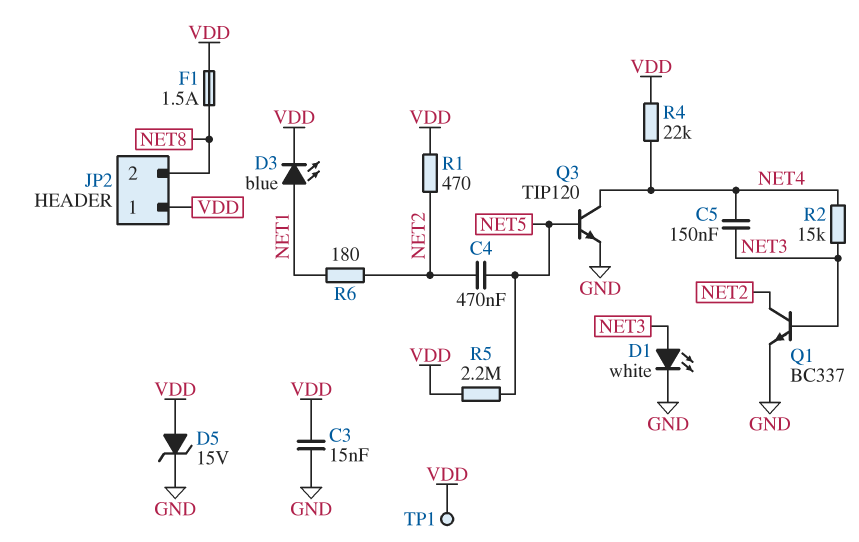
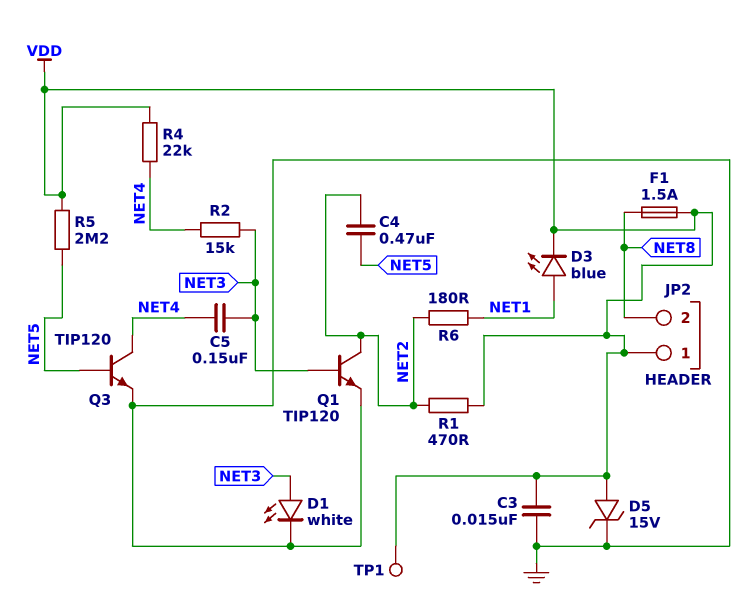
Q1: NPN BC337 (B NET3, C NET2, E GND) -> NPN TIP120 (B NET3, C NET2, E GND)

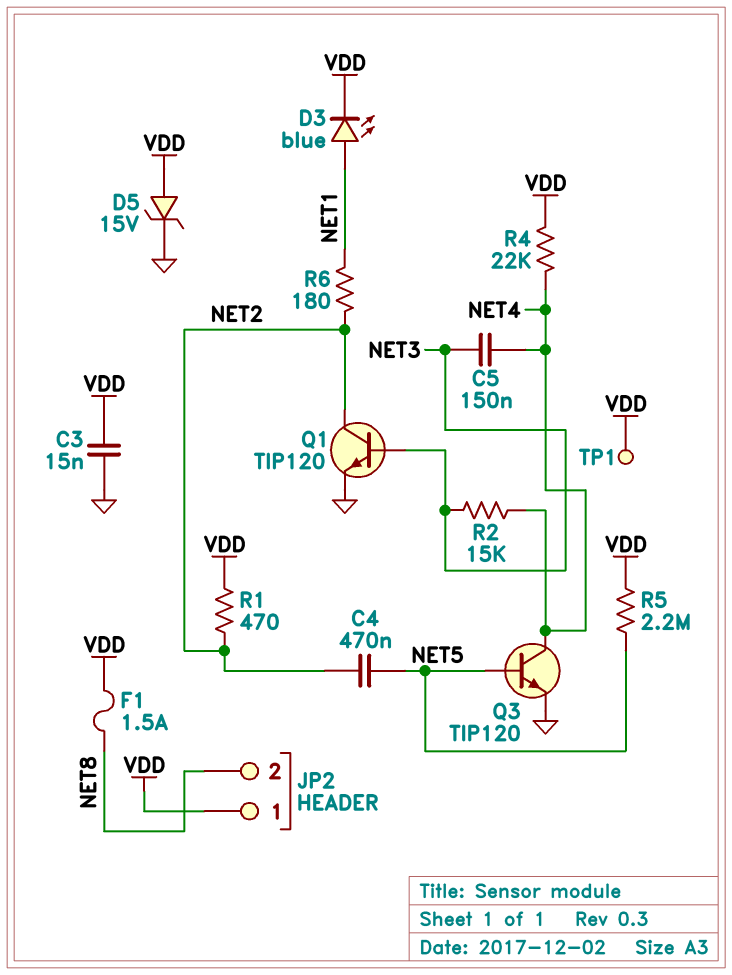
D1: LED white (A NET3, K GND) -> none

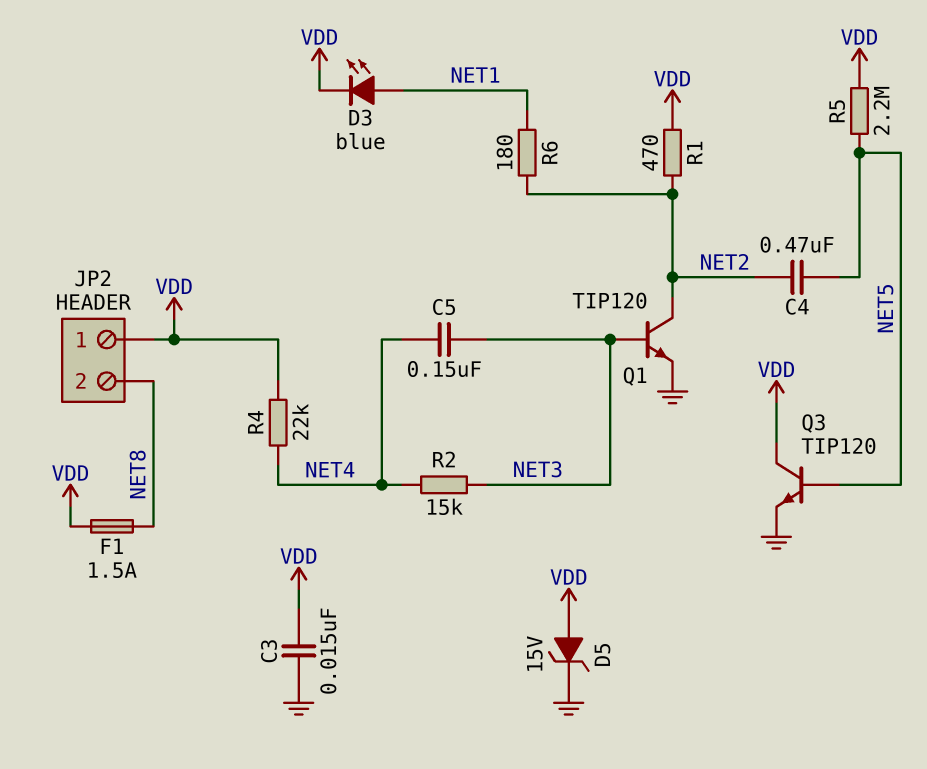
Q3: NPN TIP120 (B NET5, C NET4, E GND) -> NPN TIP120 (B NET5, C VDD, E GND)
TP1: test point (VDD) -> none

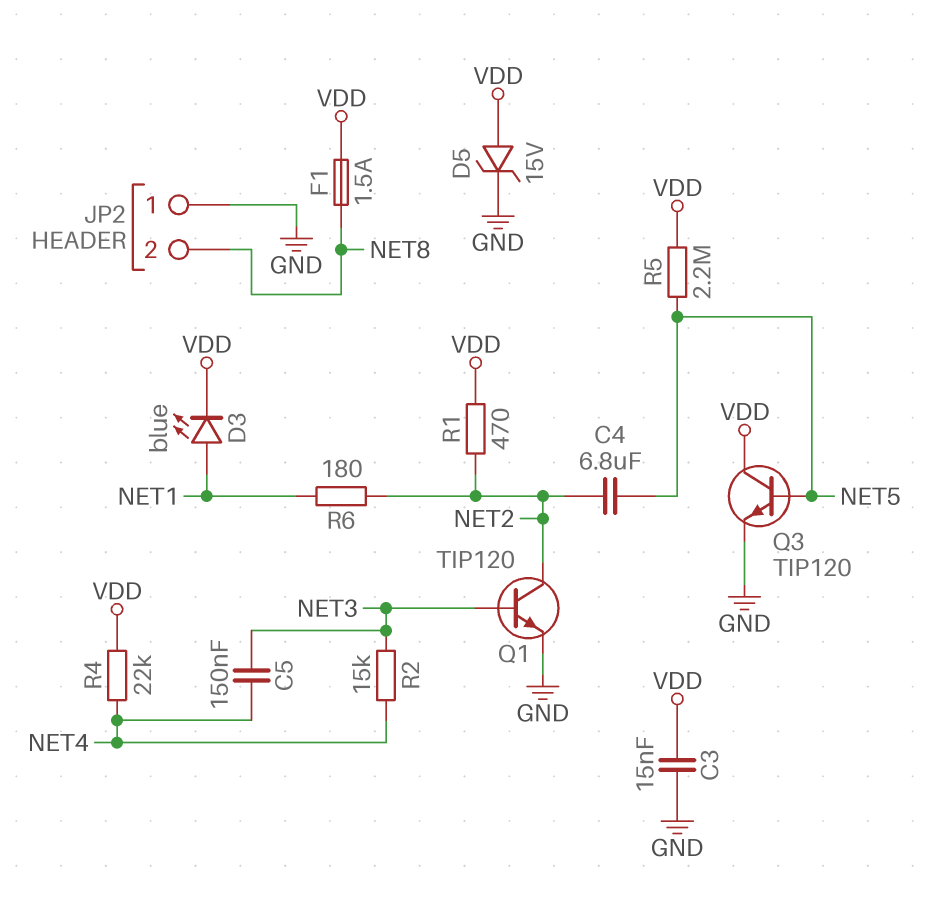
C4: 470nF (NET2, NET5) -> 6.8uF (NET2, NET5)
JP2 pin 1: VDD -> GND

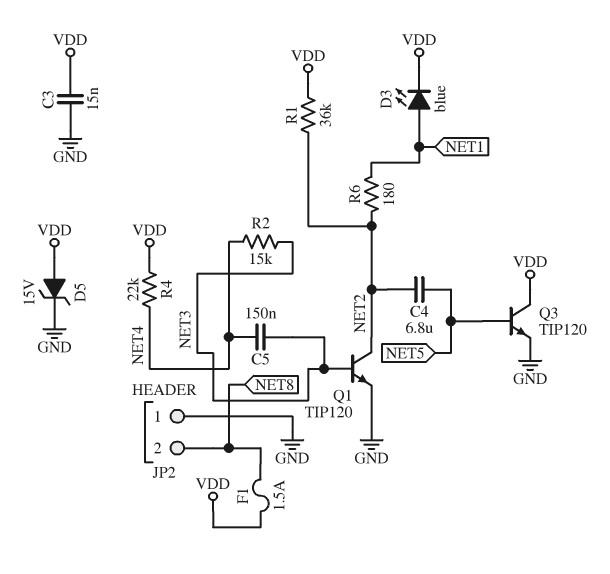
R1: 470 (NET2, VDD) -> 36k (NET2, VDD)
R5: 2.2M (NET5, VDD) -> none

